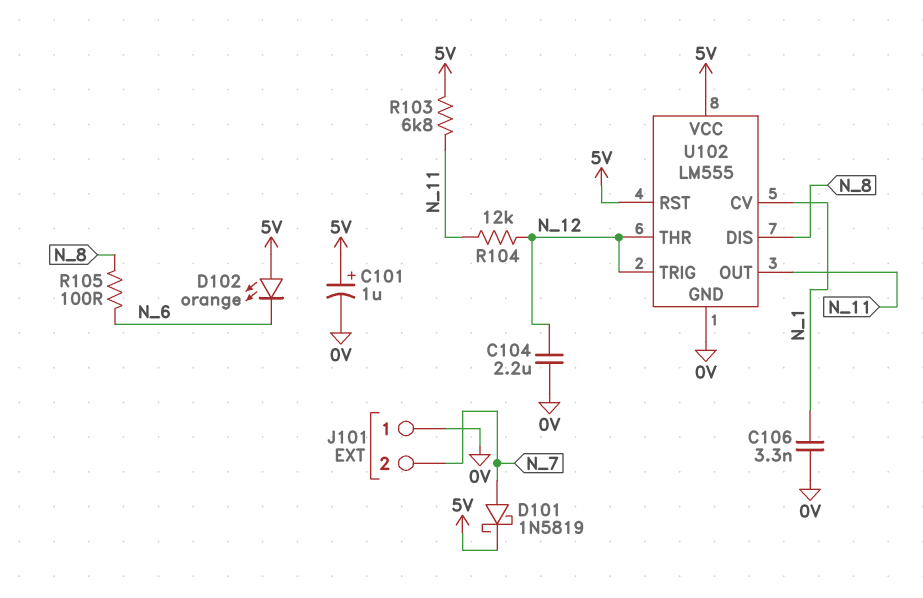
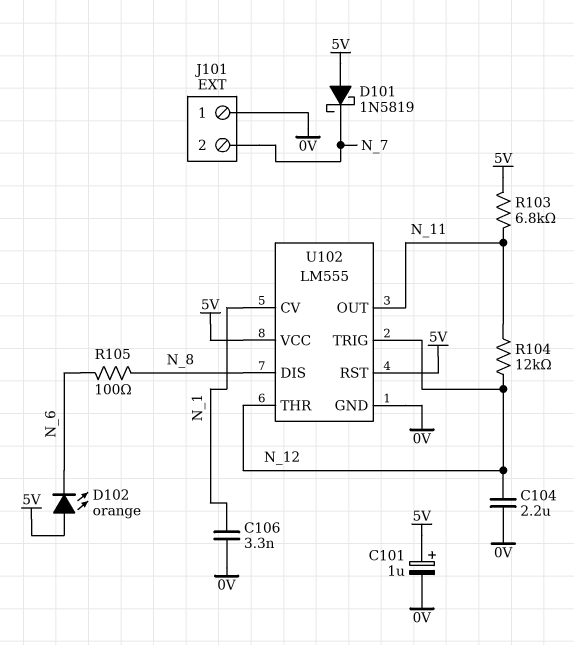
D101: schottky 1N5819 (A N_7, K 5V) -> schottky 1N5819 (A 5V, K N_7)

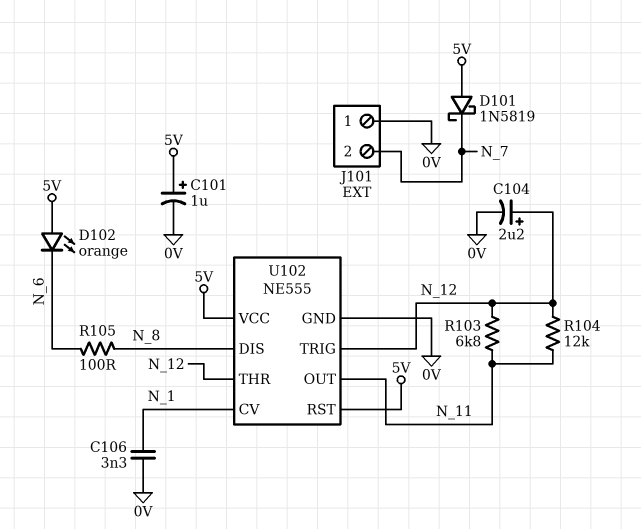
C104: 2.2uF (0V, N_12) -> 2.2uF (plus N_12, minus 0V)
R103: 6.8k (5V, N_11) -> 6.8k (N_11, N_12)
U102: LM555 -> NE555

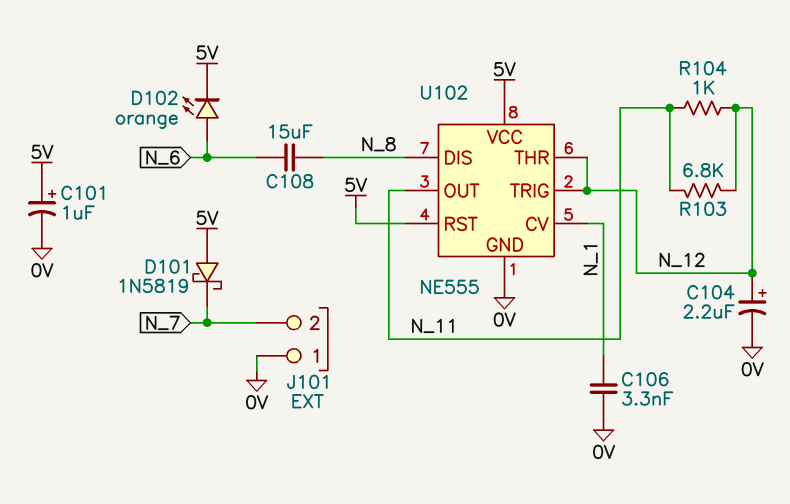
C108: none -> 15uF (N_6, N_8)
D102: LED orange (A 5V, K N_6) -> LED orange (A N_6, K 5V)
R104: 12k (N_11, N_12) -> 1k (N_11, N_12)
R105: 100 (N_6, N_8) -> none

